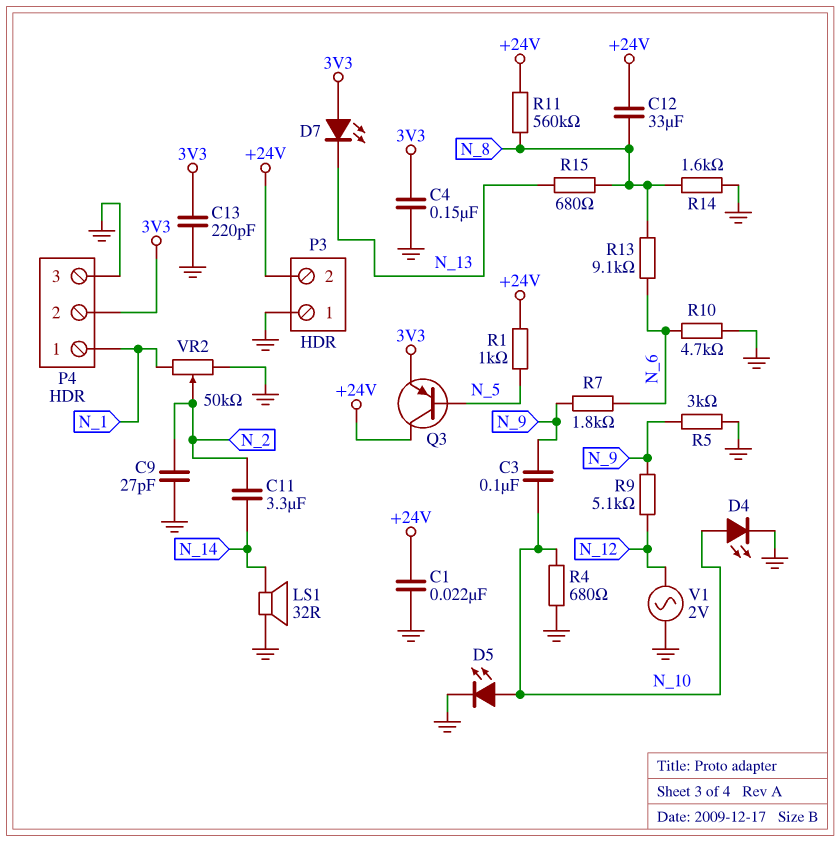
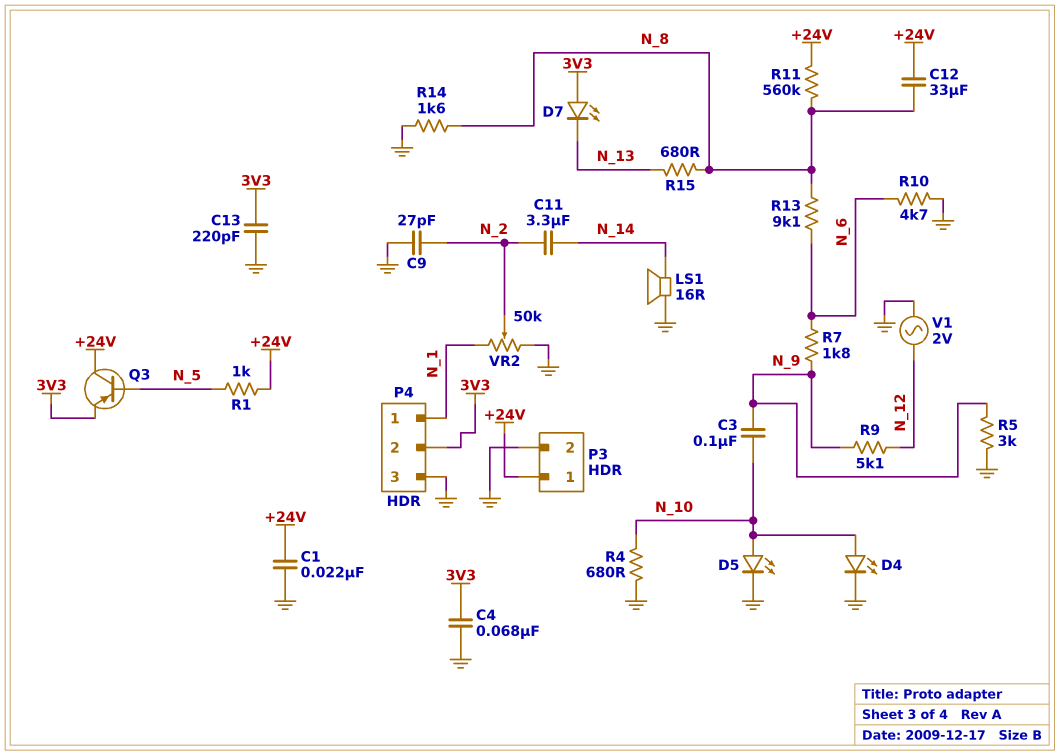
C4: 150nF (3V3, GND) -> 68nF (3V3, GND)
LS1: speaker 32R (GND, N_14) -> speaker 16R (GND, N_14)
P3 pin 1: GND -> +24V
P3 pin 2: +24V -> GND

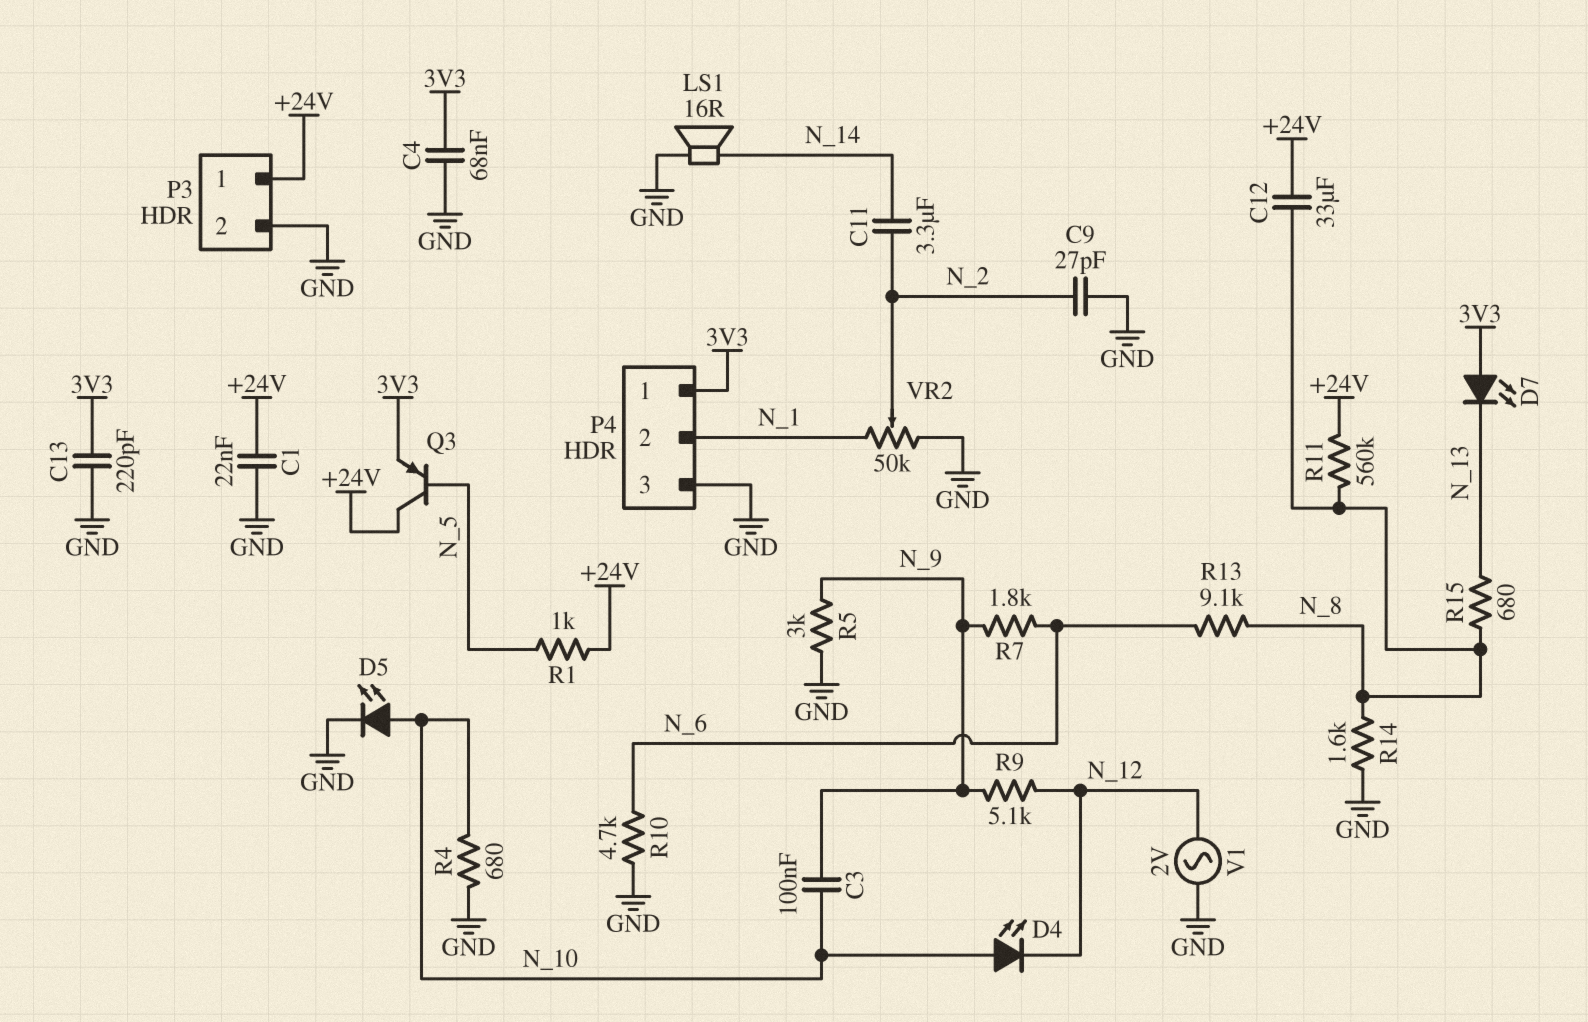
D4: LED (A N_10, K GND) -> LED (A N_10, K N_12)
P4 pin 1: N_1 -> 3V3
P4 pin 2: 3V3 -> N_1

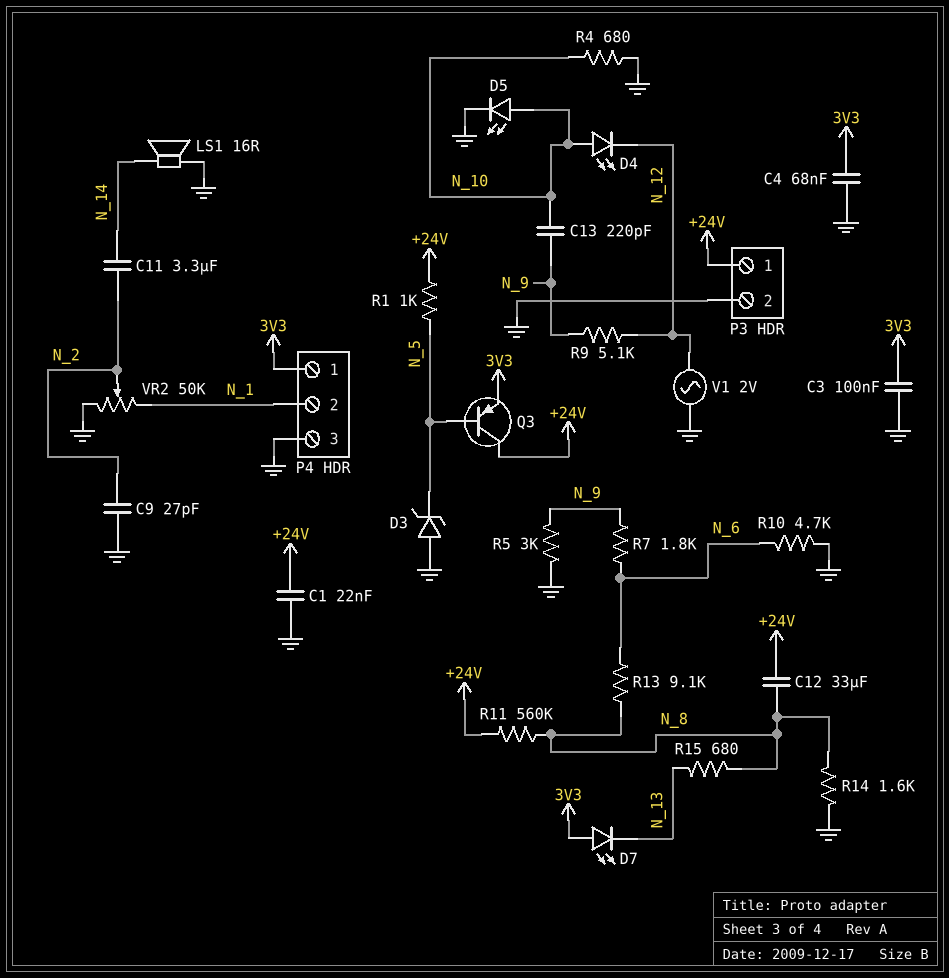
C3: 100nF (N_9, N_10) -> 100nF (3V3, GND)
C13: 220pF (3V3, GND) -> 220pF (N_9, N_10)
D3: none -> zener (A GND, K N_5)

